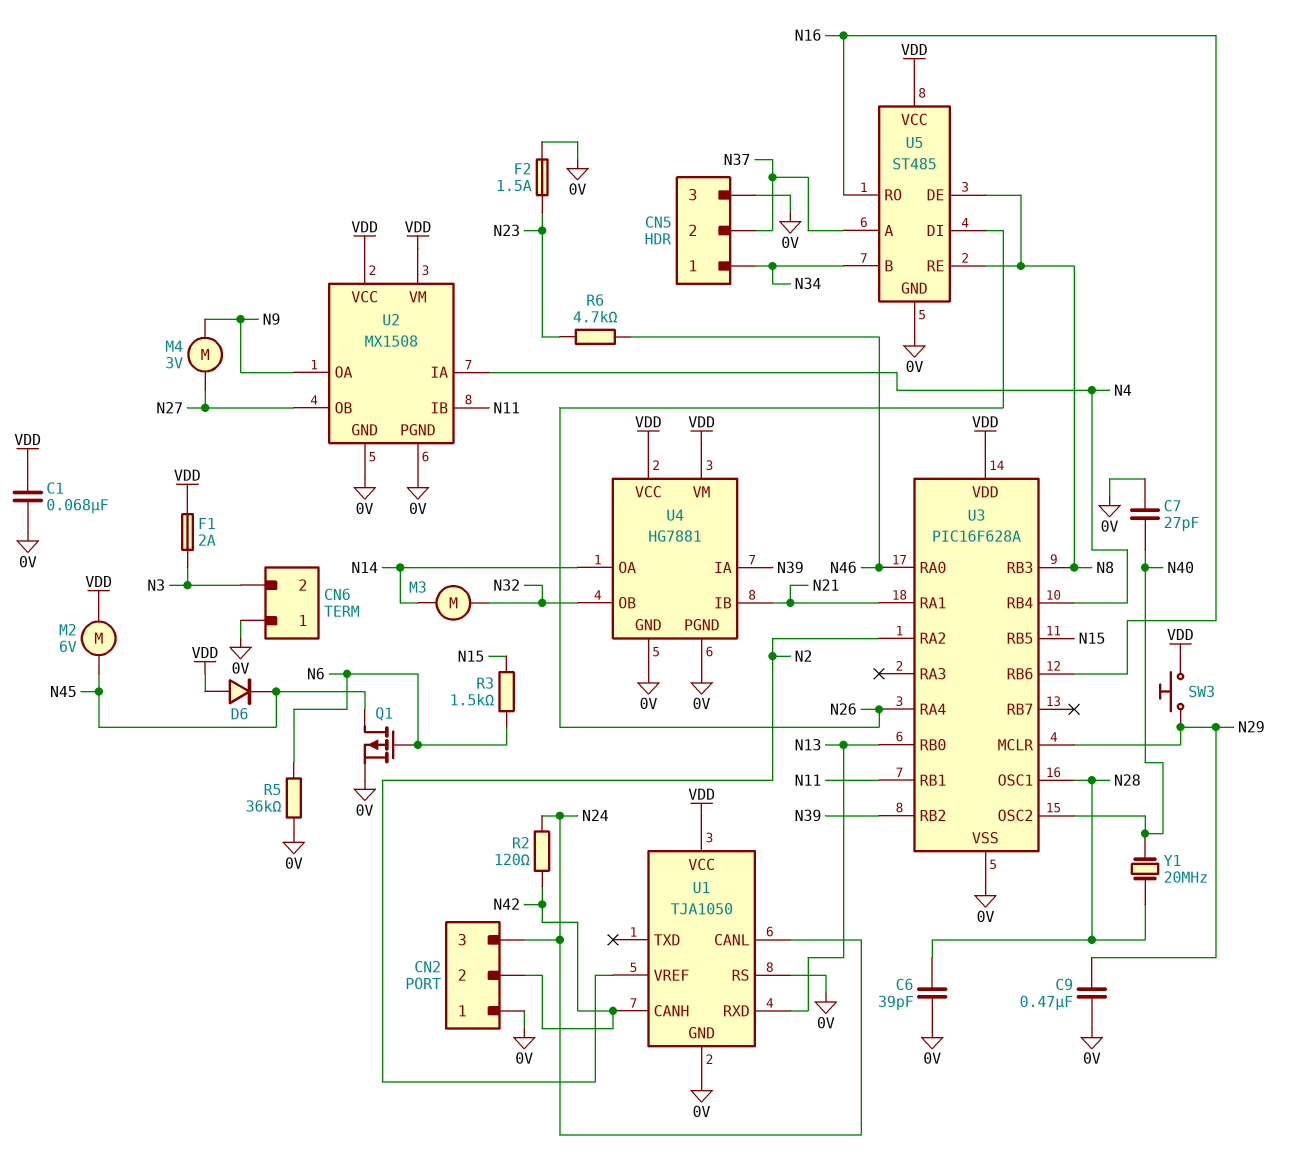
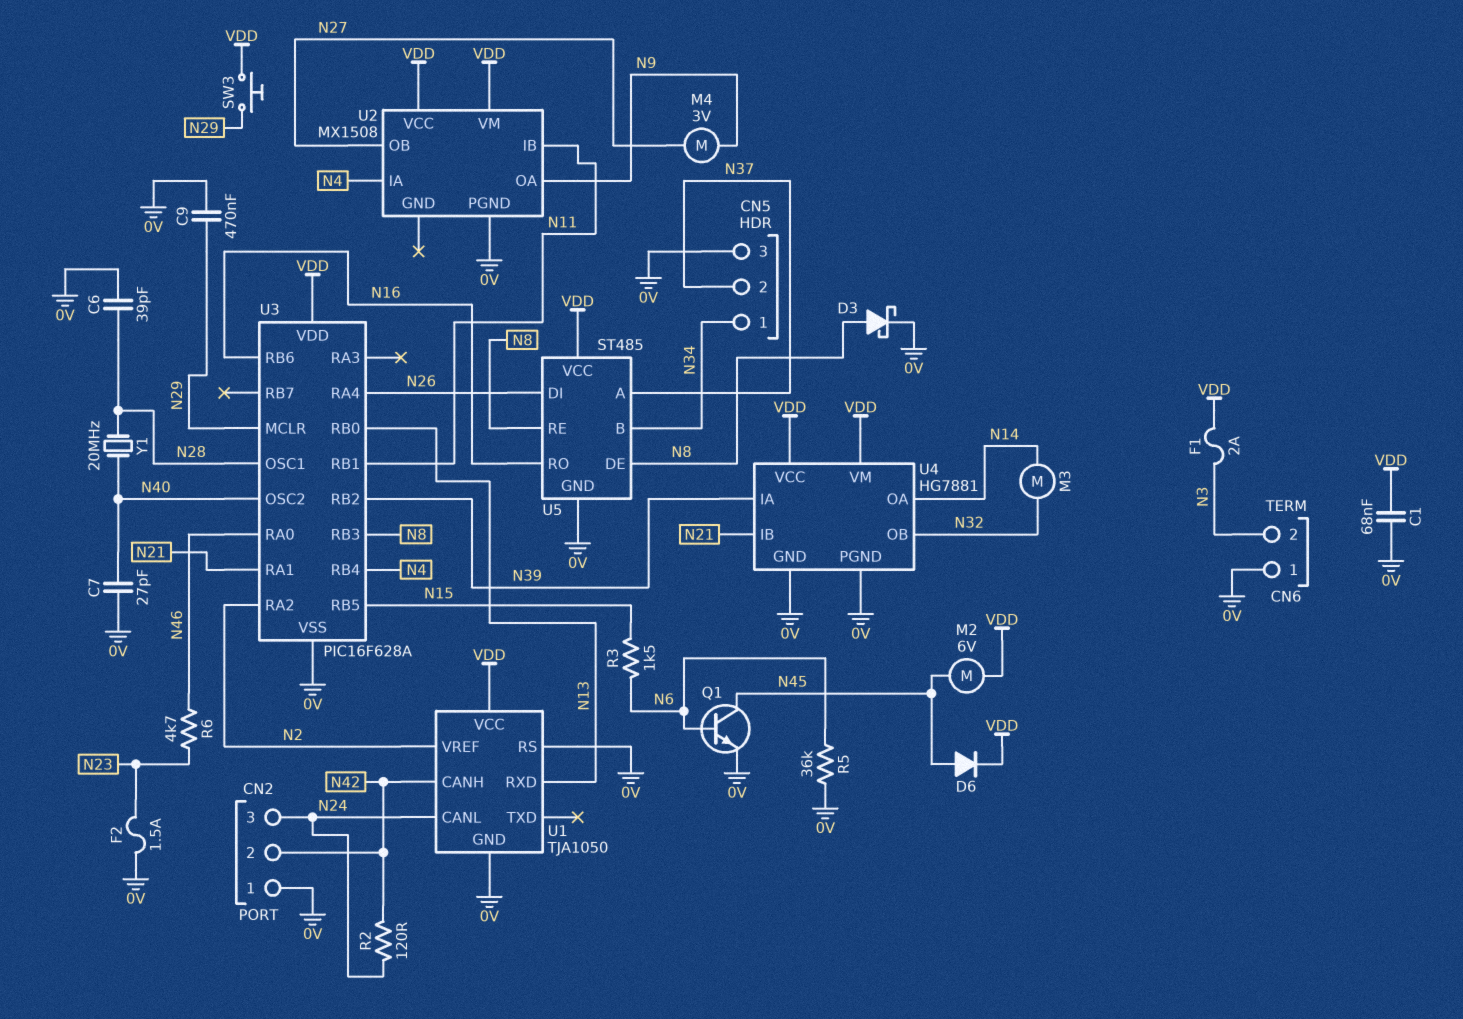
D3: none -> schottky (A N8, K 0V)
D6: diode (A VDD, K N45) -> diode (A N45, K VDD)
Q1: PMOS (G N6, D N45, S 0V) -> NPN (B N6, C N45, E 0V)
U2 pin GND: 0V -> none

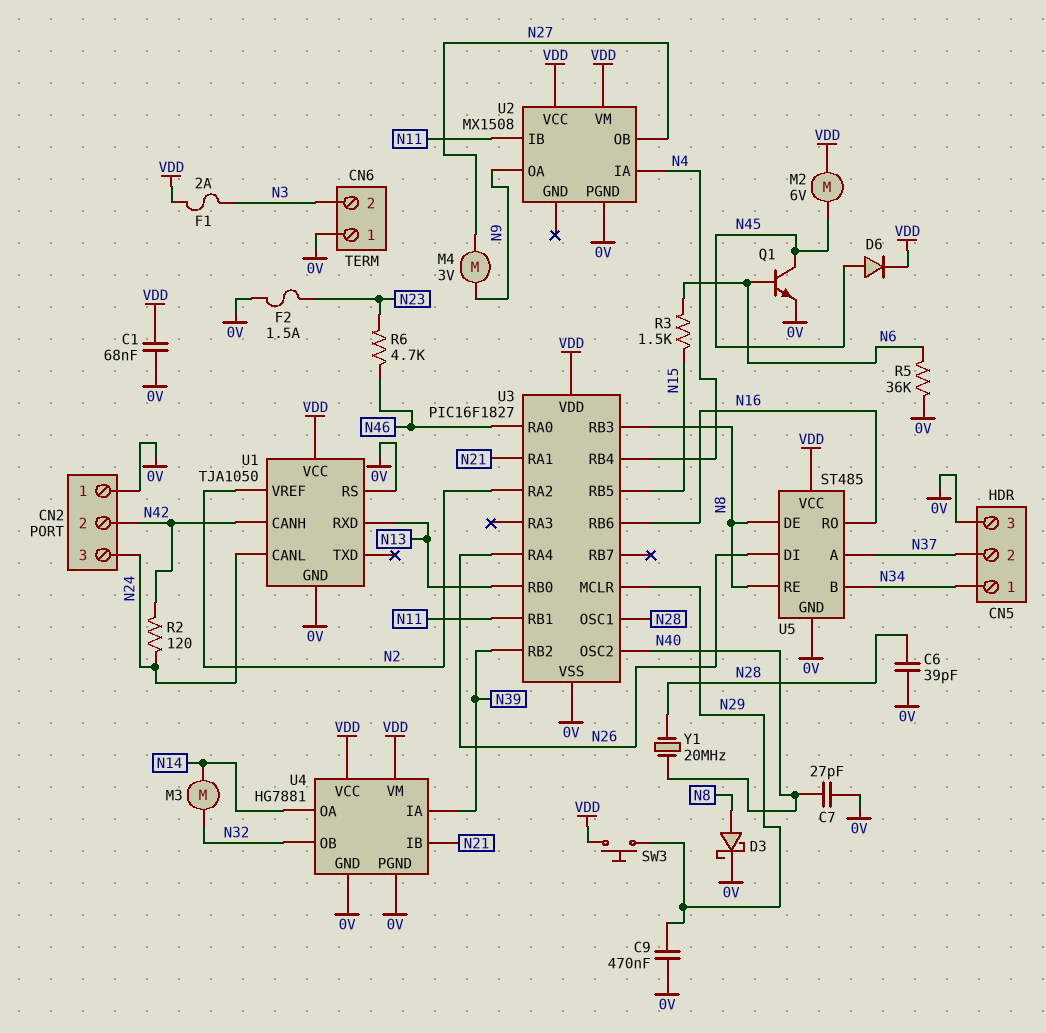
U3: PIC16F628A -> PIC16F1827

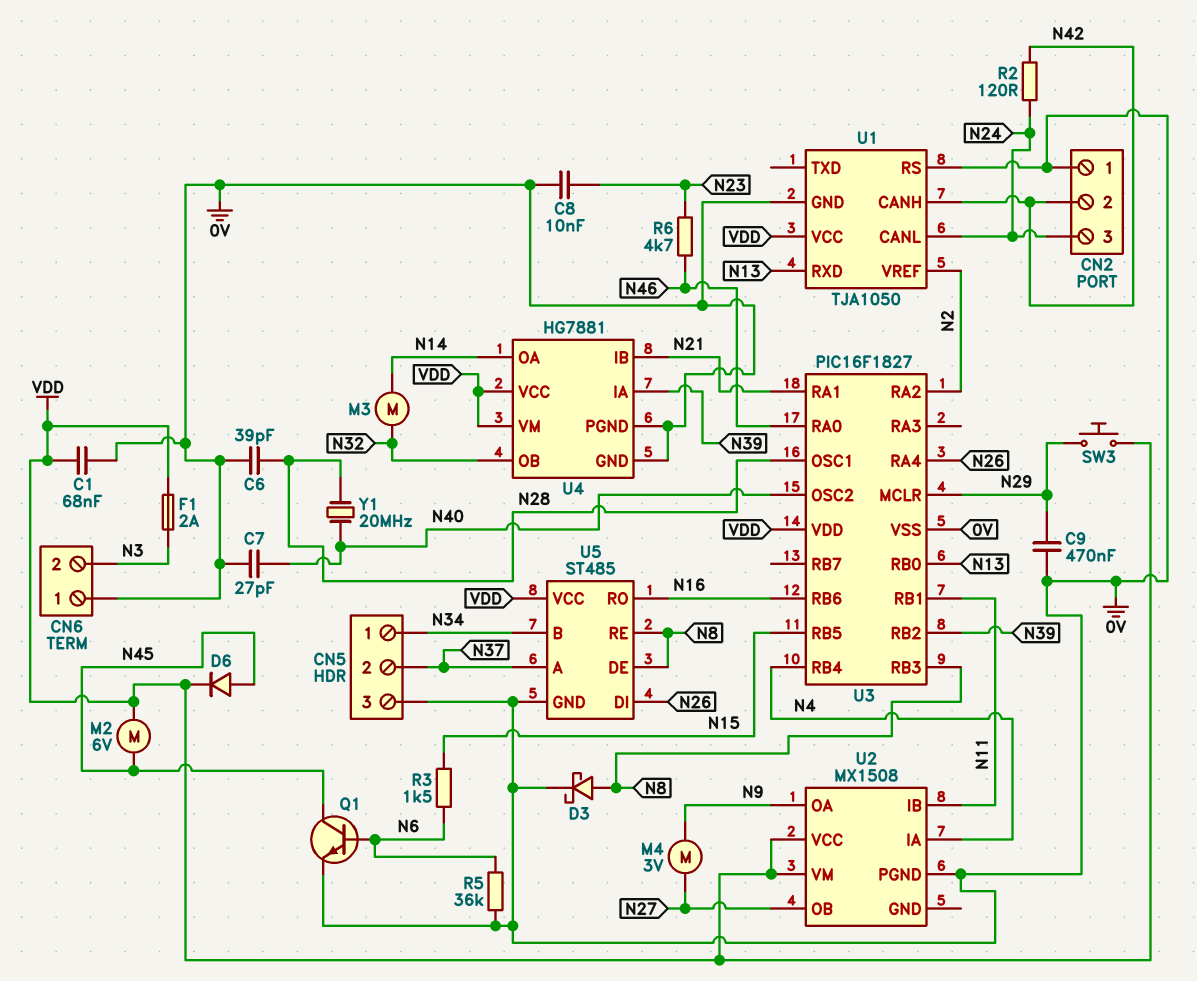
C8: none -> 10nF (0V, N23)
F2: 1.5A (0V, N23) -> none

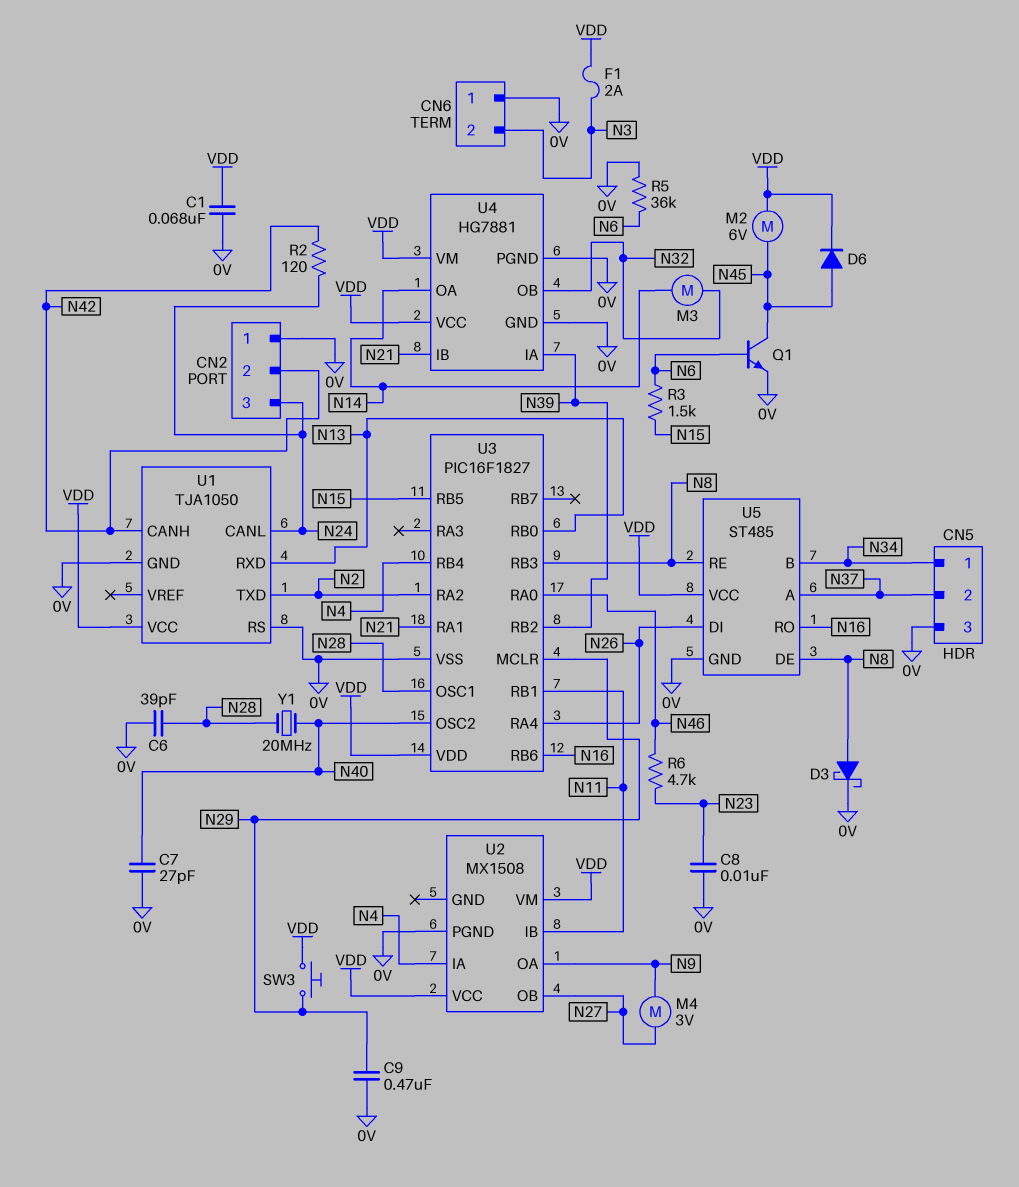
U1 pin TXD: none -> N2
U1 pin VREF: N2 -> none

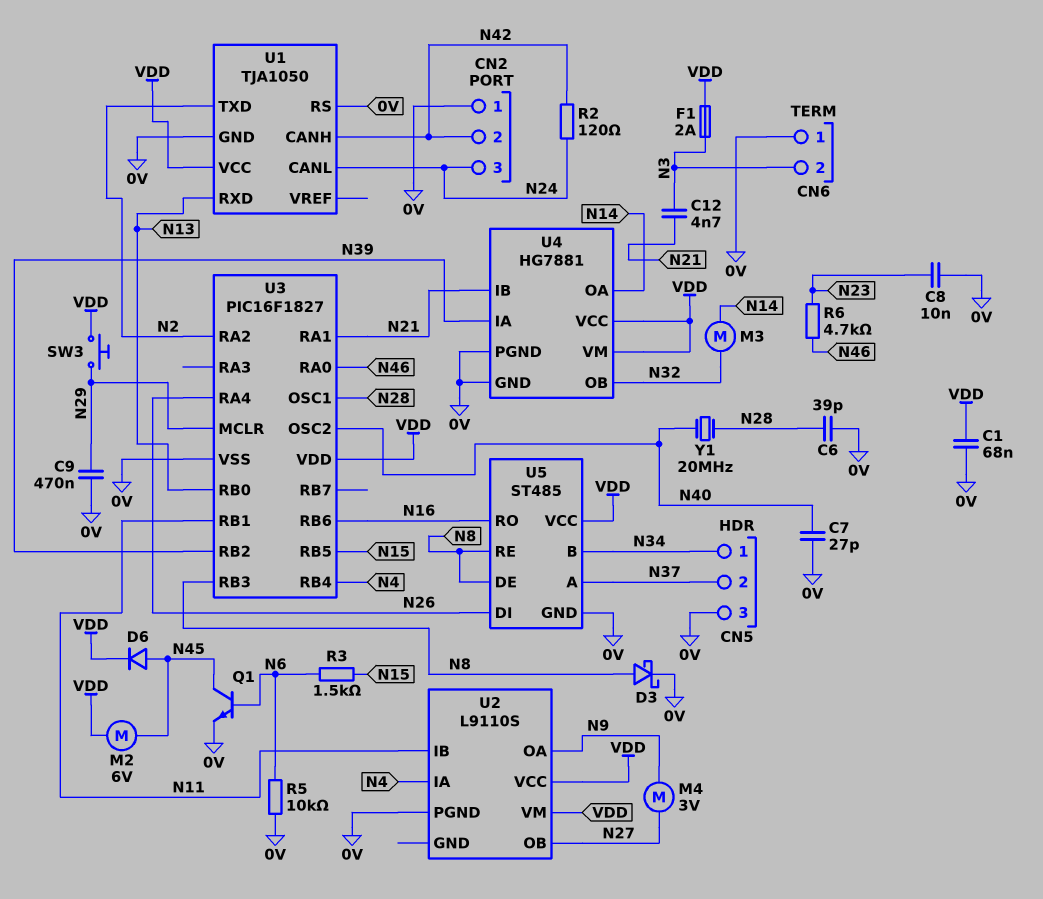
C12: none -> 4.7nF (N3, N21)
R5: 36k (0V, N6) -> 10k (0V, N6)
U2: MX1508 -> L9110S

